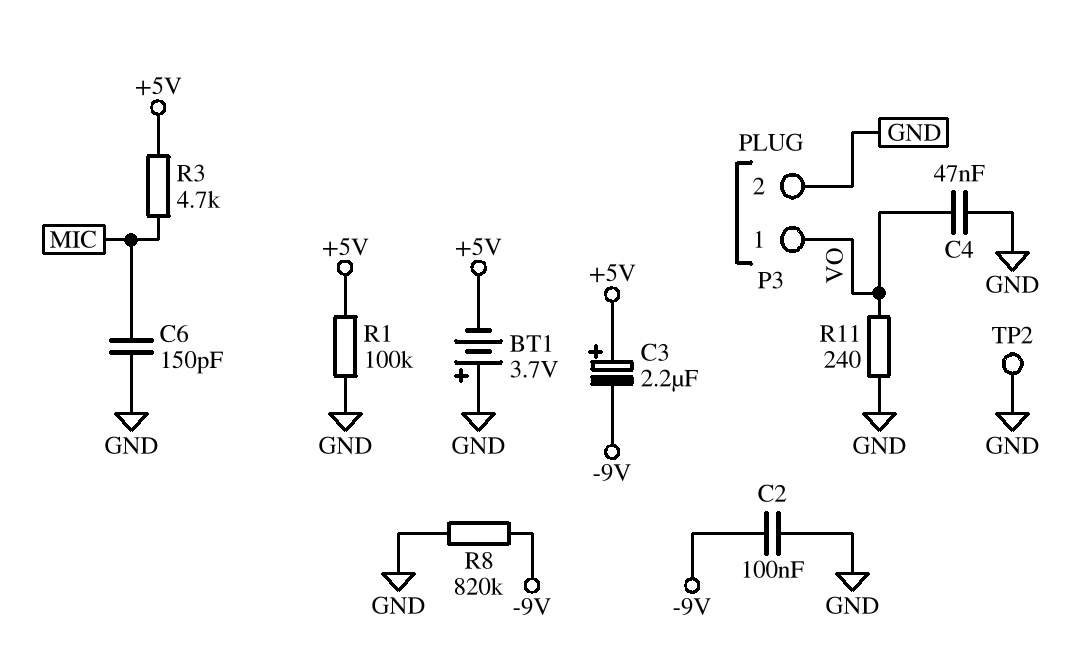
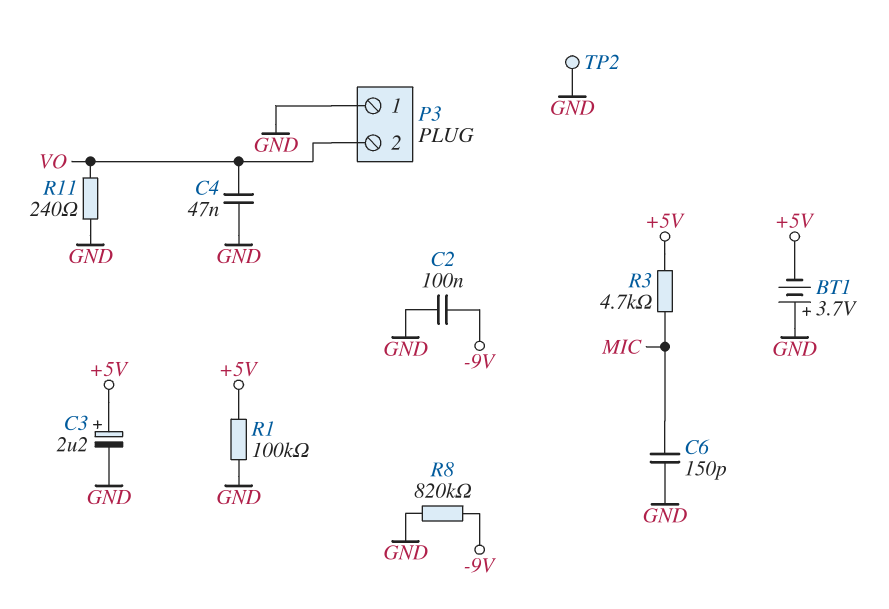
C3: 2.2uF (plus +5V, minus -9V) -> 2.2uF (plus +5V, minus GND)
P3 pin 1: VO -> GND
P3 pin 2: GND -> VO

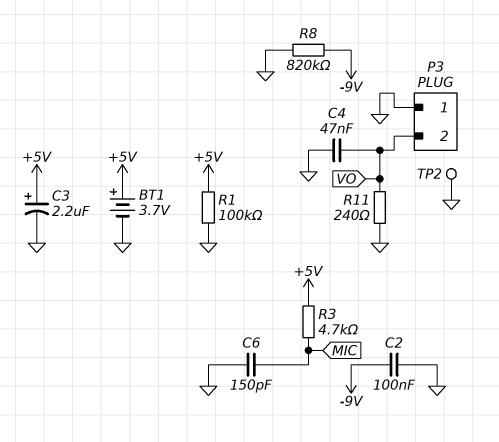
BT1: 3.7V (plus GND, minus +5V) -> 3.7V (plus +5V, minus GND)

